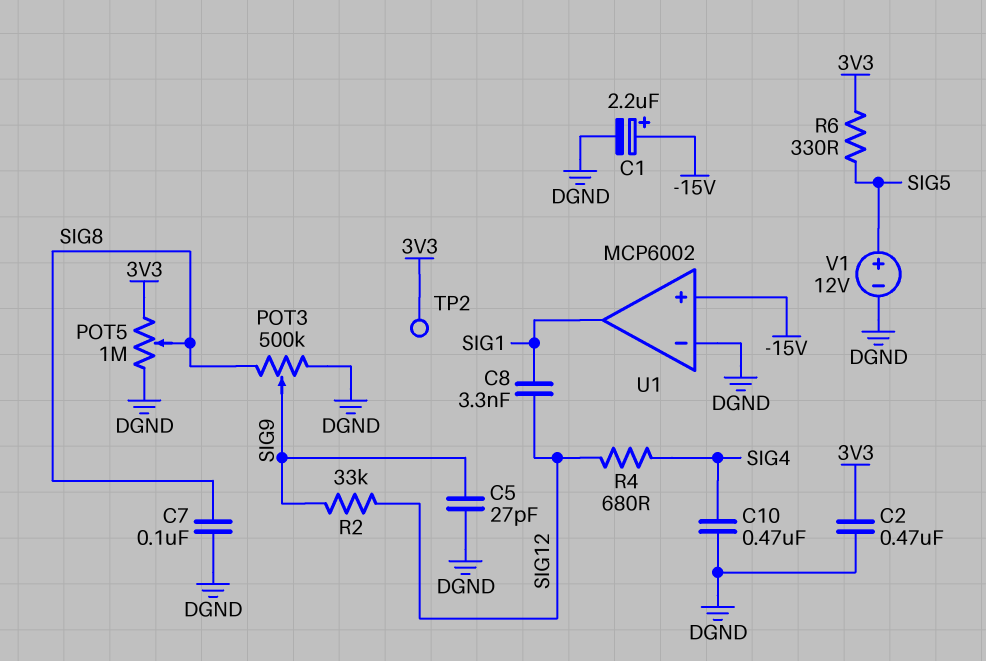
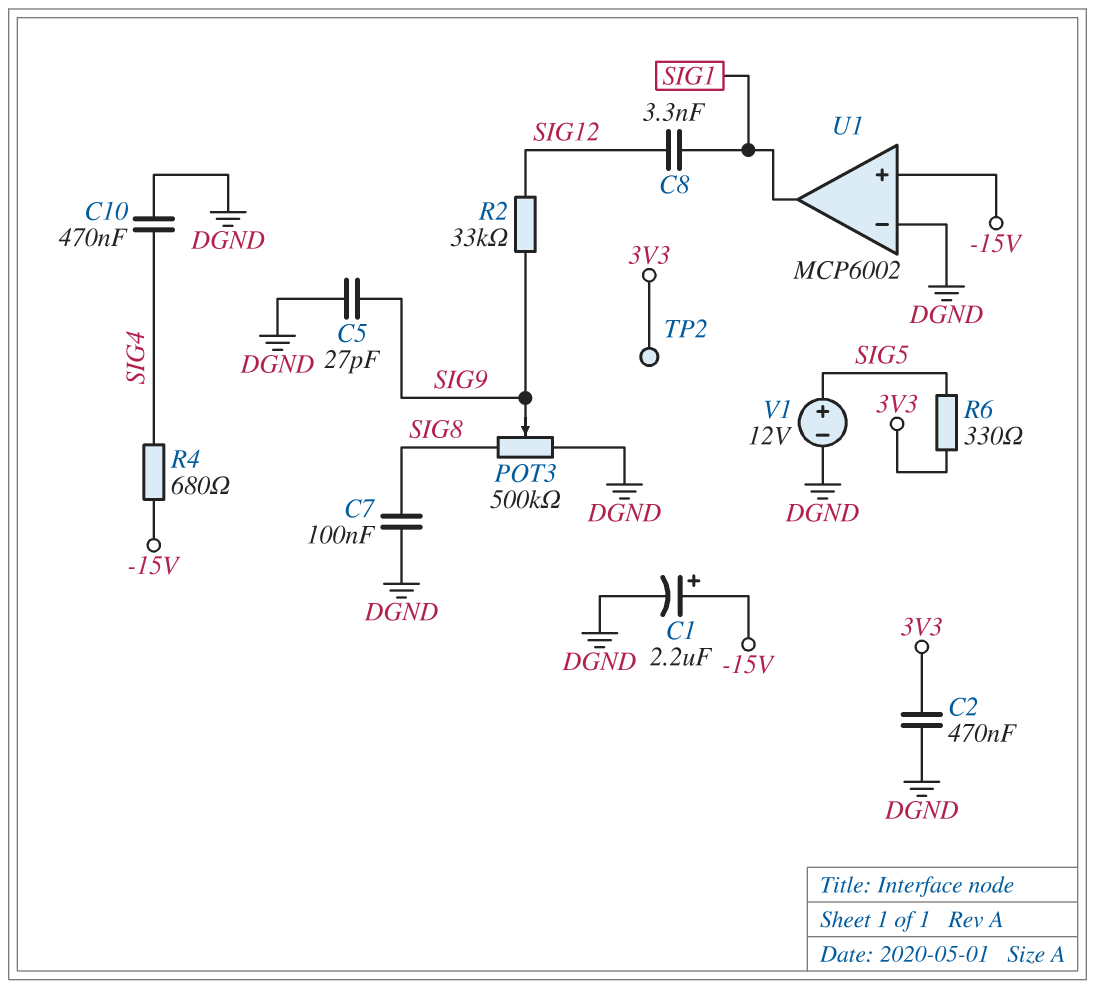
POT5: 1M (3V3, DGND, wiper SIG8) -> none
R4: 680 (SIG4, SIG12) -> 680 (-15V, SIG4)

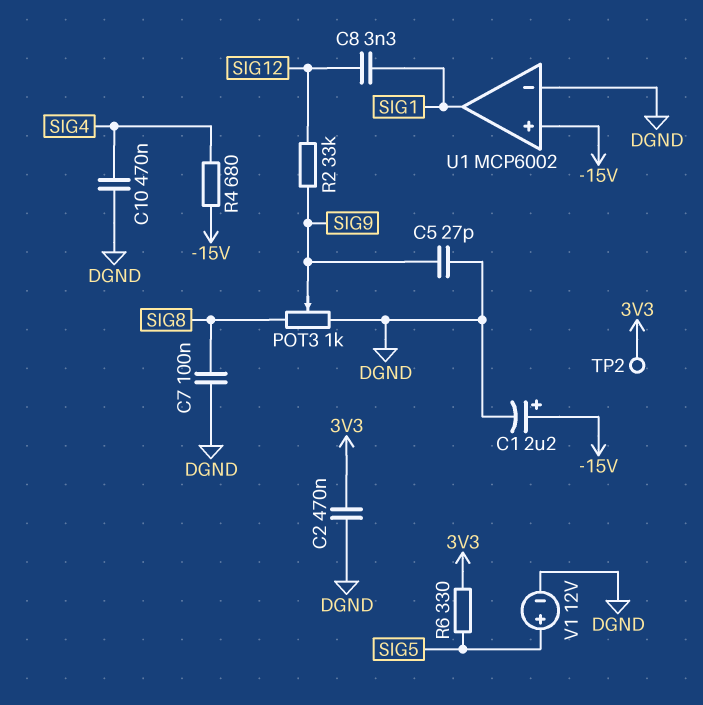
POT3: 500k (DGND, SIG8, wiper SIG9) -> 1k (DGND, SIG8, wiper SIG9)

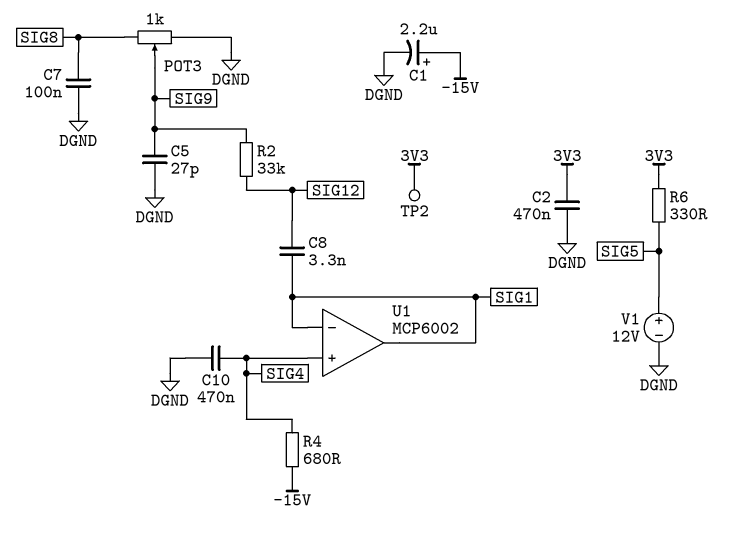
U1 pin in+: -15V -> SIG4
U1 pin in-: DGND -> SIG1

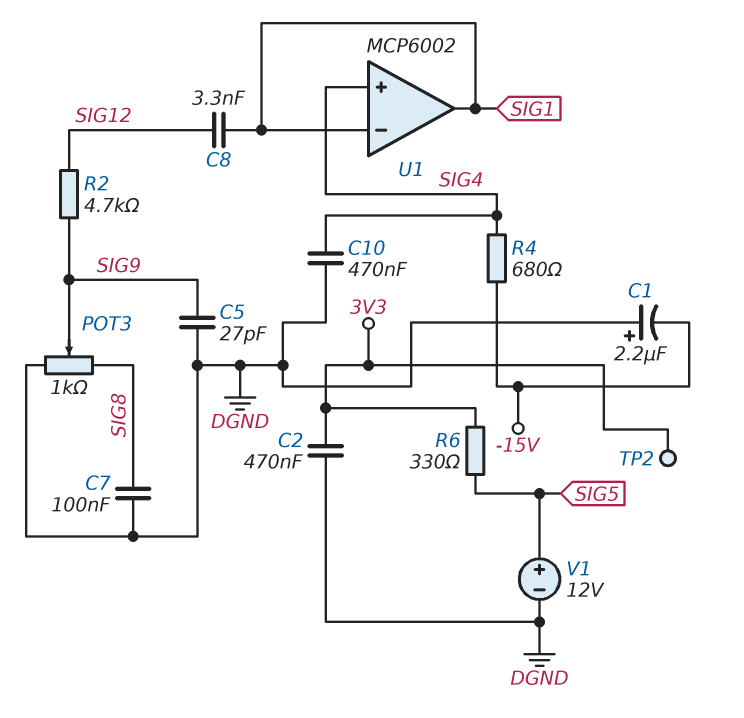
C1: 2.2uF (plus -15V, minus DGND) -> 2.2uF (plus DGND, minus -15V)
R2: 33k (SIG9, SIG12) -> 4.7k (SIG9, SIG12)

